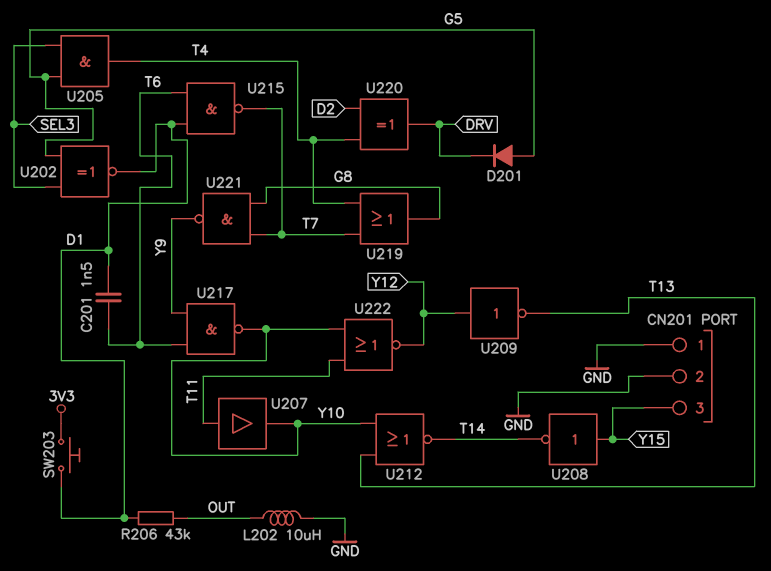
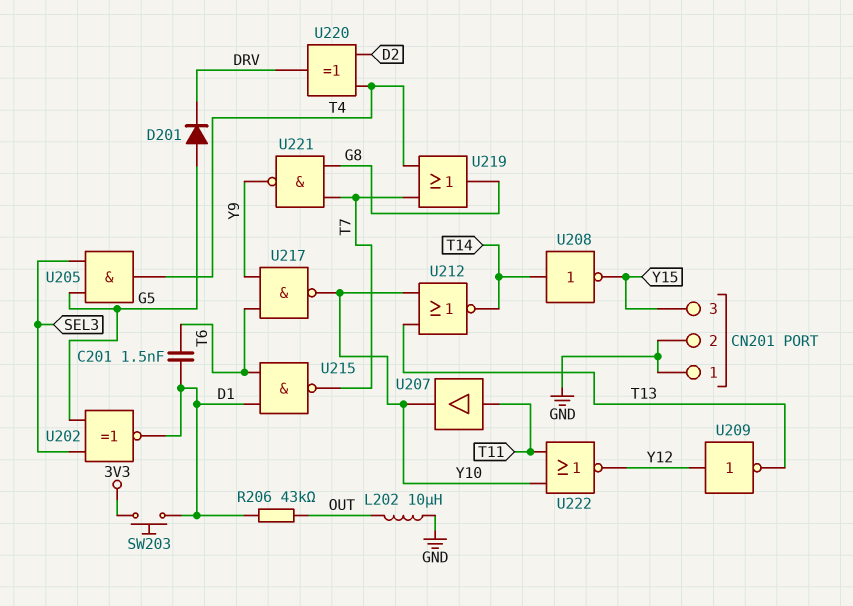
U208: NOT (in Y15, out T14) -> NOT (in T14, out Y15)

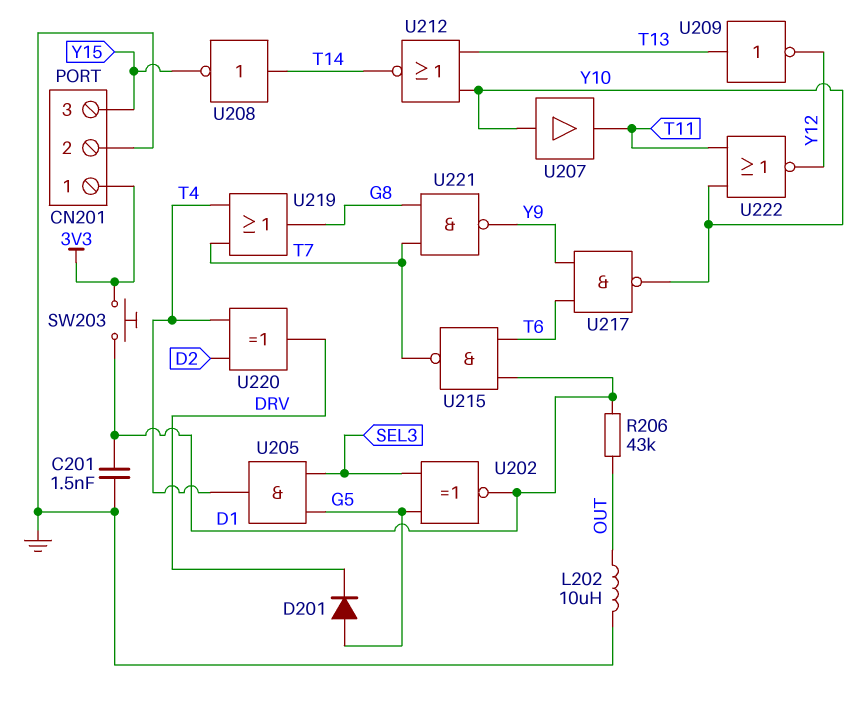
C201: 1.5nF (D1, T6) -> 1.5nF (D1, GND)
CN201 pin 1: GND -> 3V3
U207: buffer (in T11, out Y10) -> buffer (in Y10, out T11)
U209: NOT (in Y12, out T13) -> NOT (in T13, out Y12)

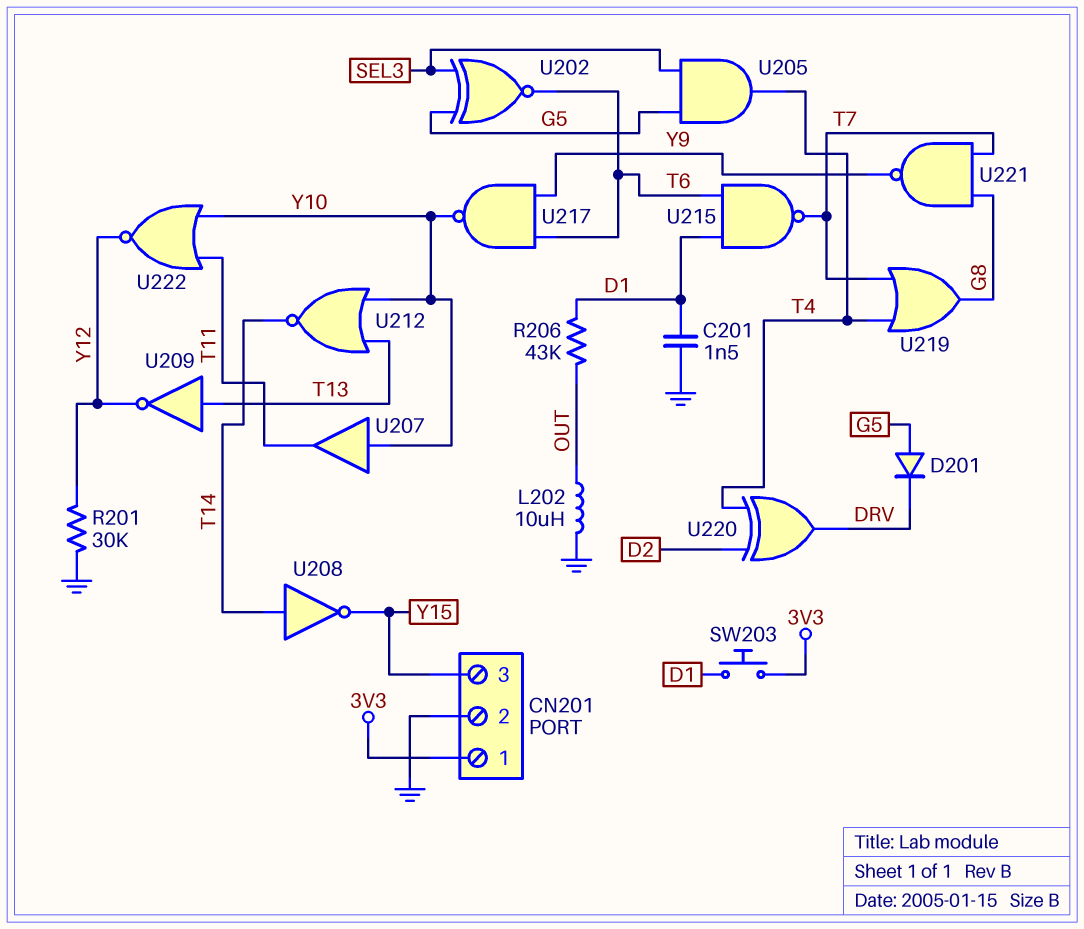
R201: none -> 30k (GND, Y12)
U202: XNOR (in G5, in SEL3, out D1) -> XNOR (in G5, in SEL3, out T6)

